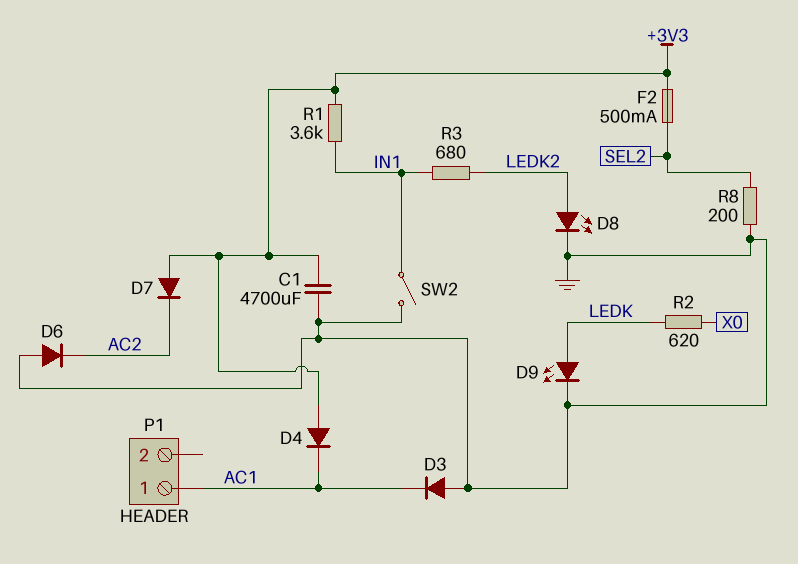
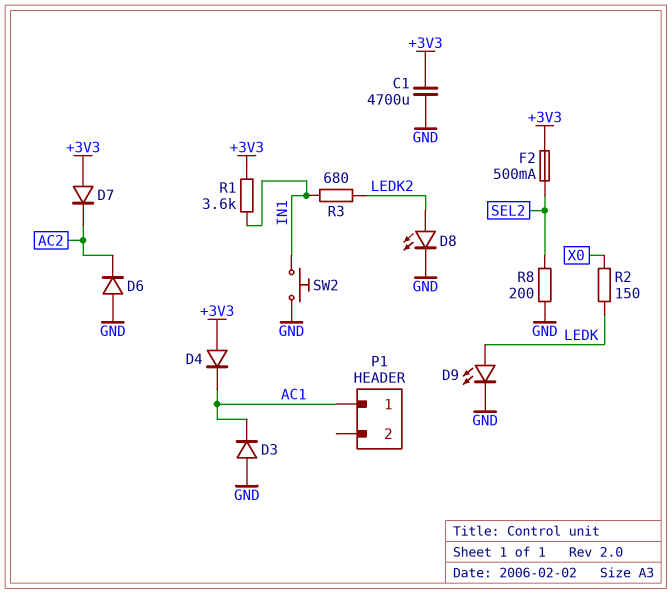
R2: 620 (LEDK, X0) -> 150 (LEDK, X0)
SW2: switch (GND, IN1) -> button (GND, IN1)

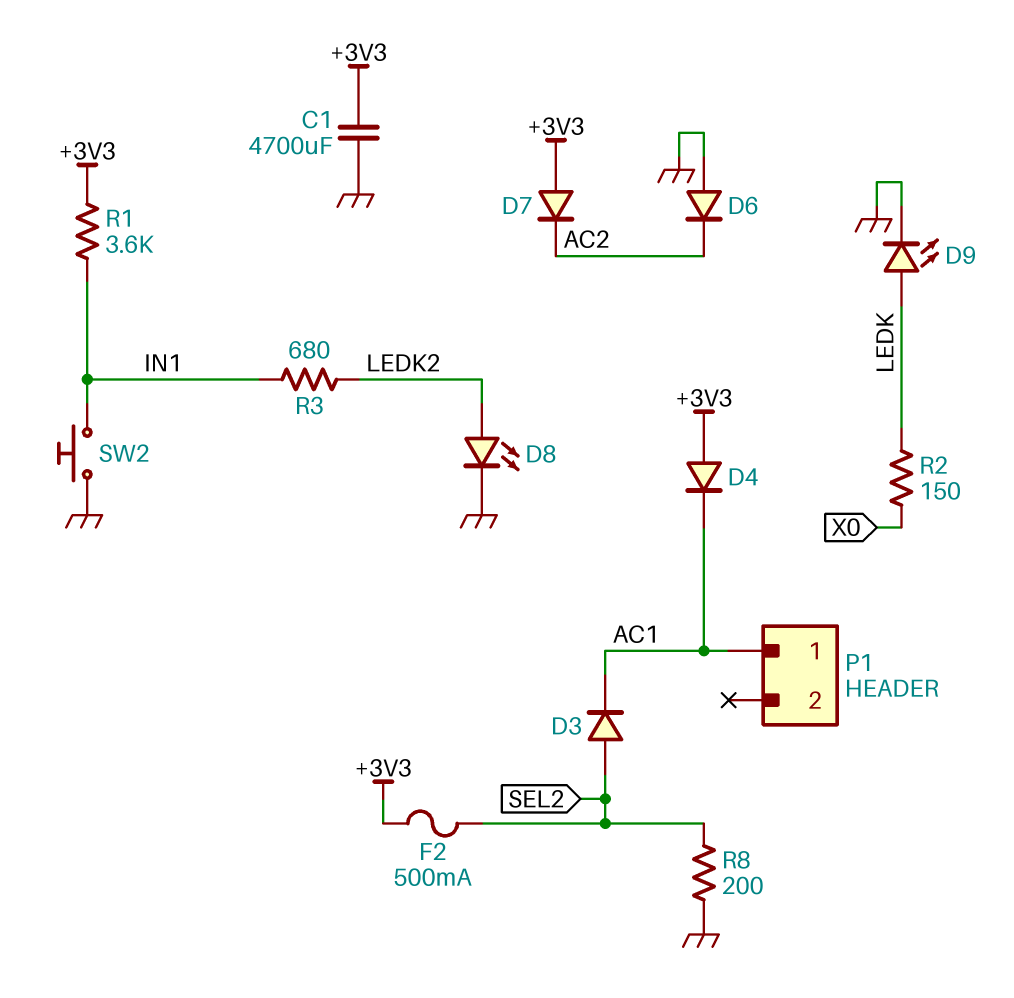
D3: diode (A GND, K AC1) -> diode (A SEL2, K AC1)

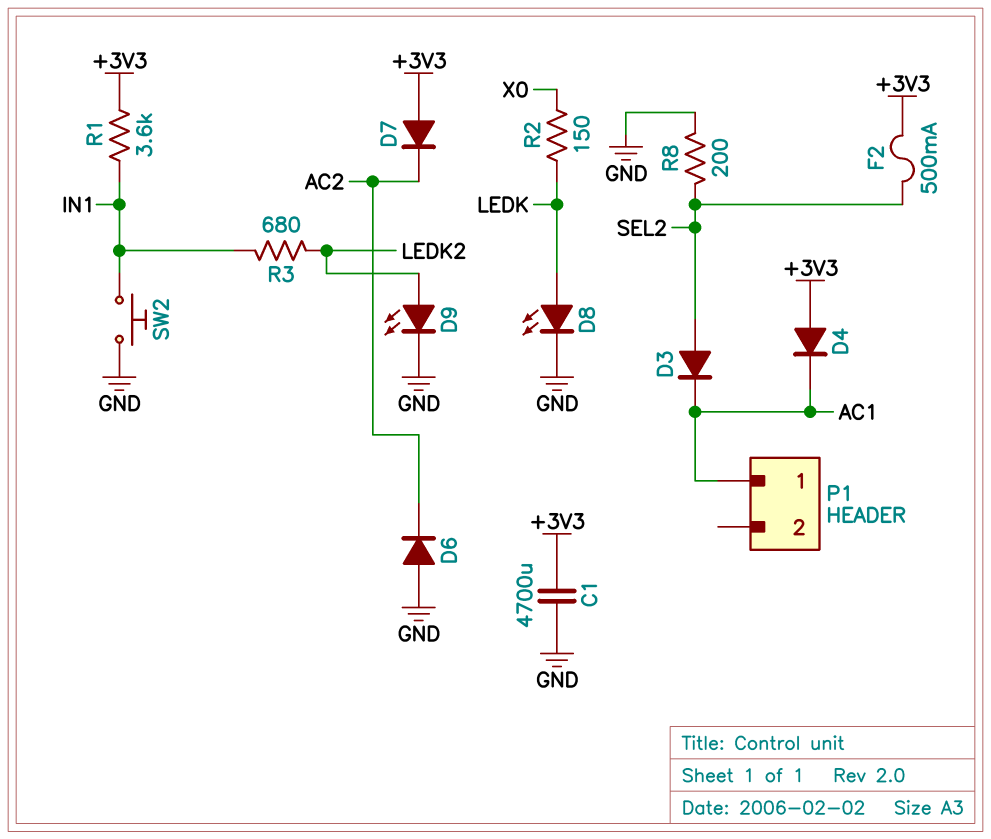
D8: LED (A LEDK2, K GND) -> LED (A LEDK, K GND)
D9: LED (A LEDK, K GND) -> LED (A LEDK2, K GND)

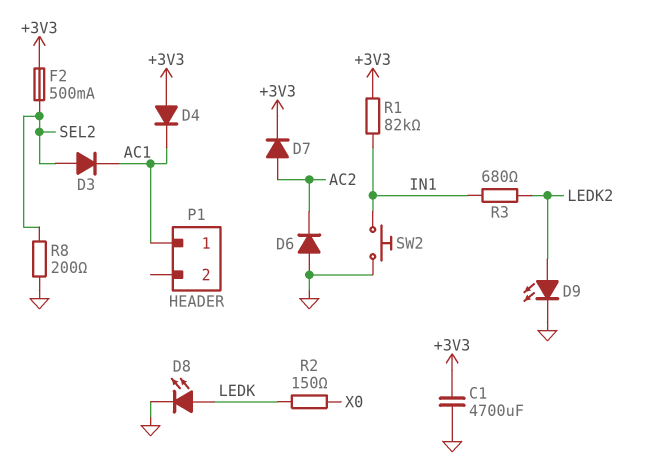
D7: diode (A +3V3, K AC2) -> diode (A AC2, K +3V3)
R1: 3.6k (+3V3, IN1) -> 82k (+3V3, IN1)

